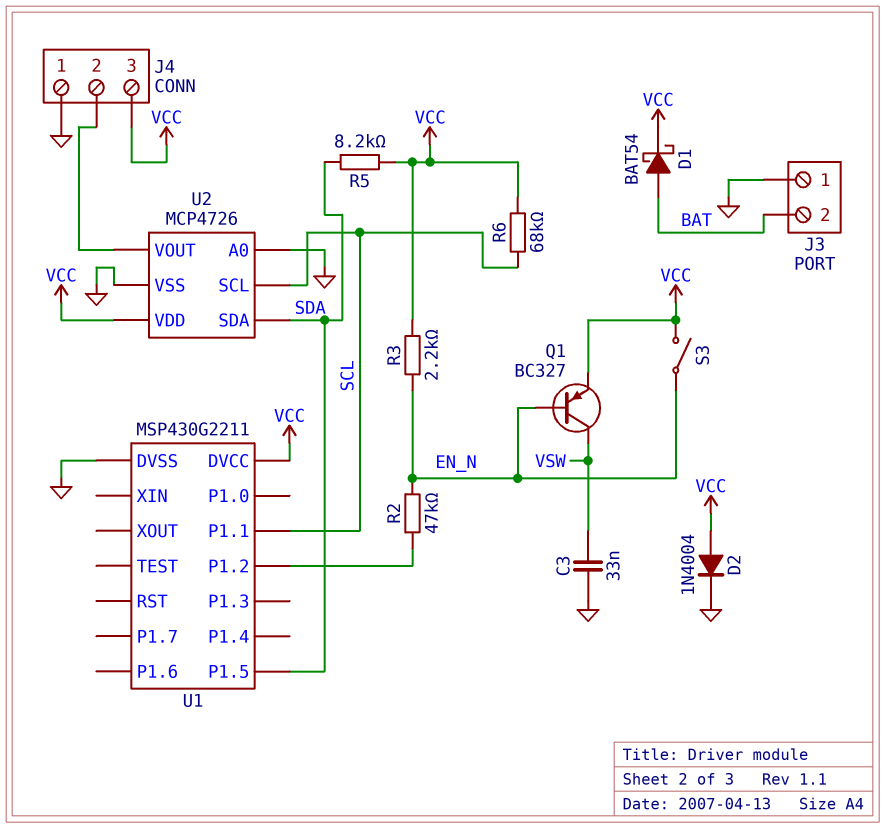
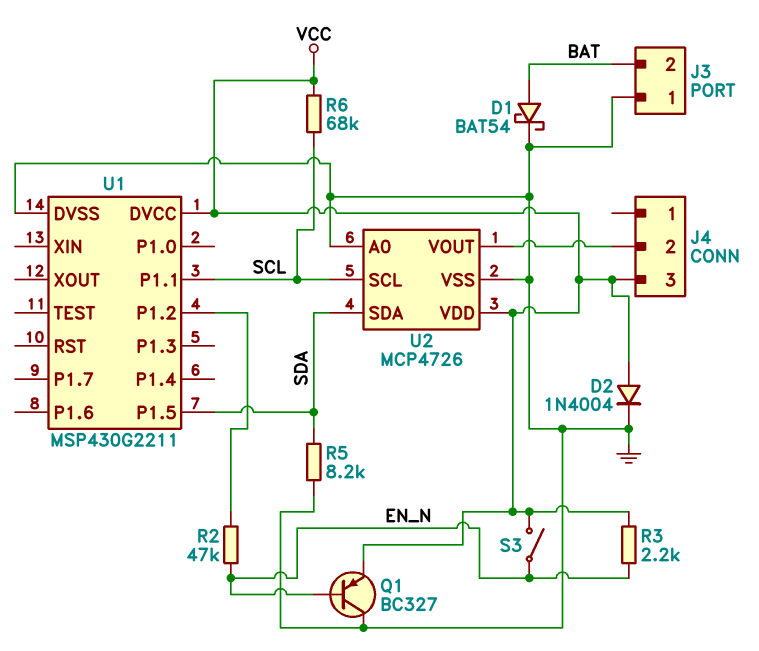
C3: 33nF (GND, VSW) -> none
D1: schottky BAT54 (A BAT, K VCC) -> schottky BAT54 (A BAT, K GND)
J4 pin 1: GND -> none
Q1: PNP BC327 (B EN_N, C VSW, E VCC) -> PNP BC327 (B EN_N, C GND, E VCC)
R5: 8.2k (SDA, VCC) -> 8.2k (GND, SDA)

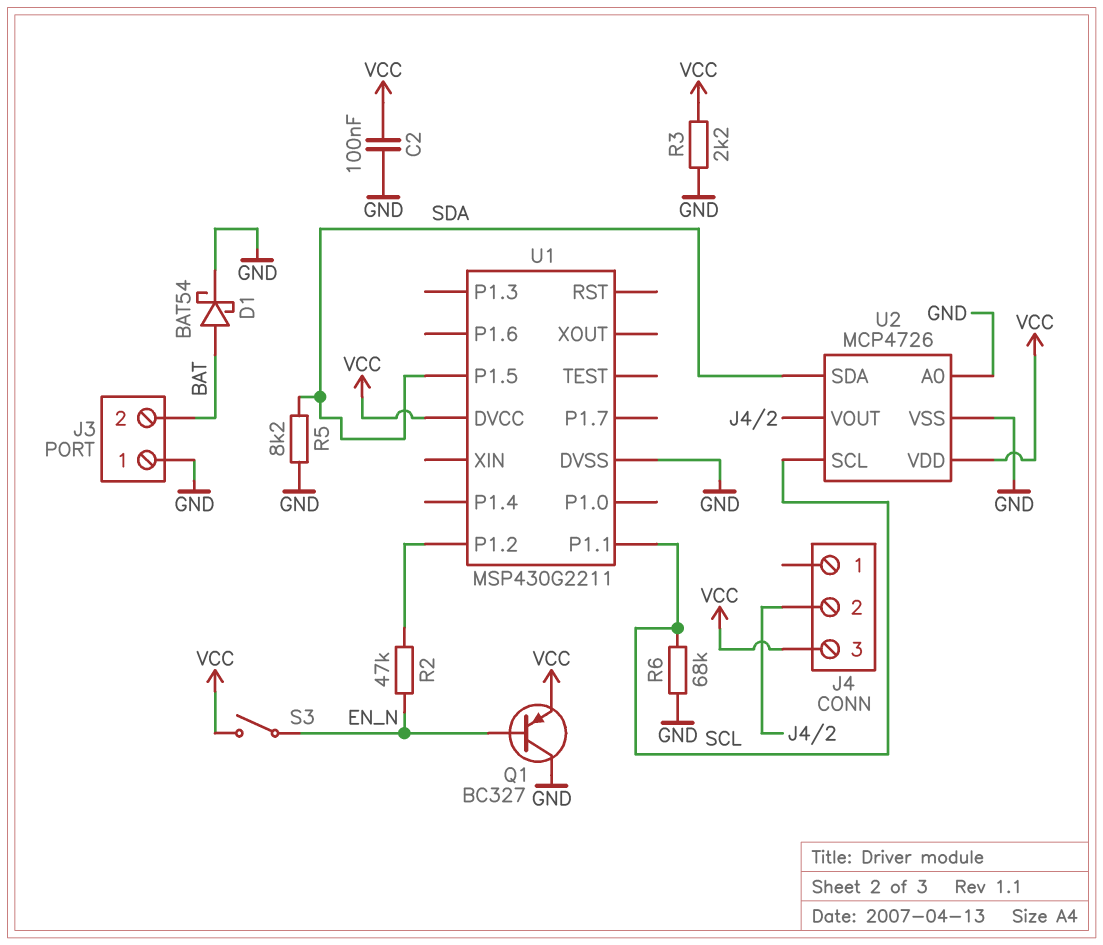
C2: none -> 100nF (GND, VCC)
D2: diode 1N4004 (A VCC, K GND) -> none
R3: 2.2k (EN_N, VCC) -> 2.2k (GND, VCC)
R6: 68k (SCL, VCC) -> 68k (GND, SCL)

